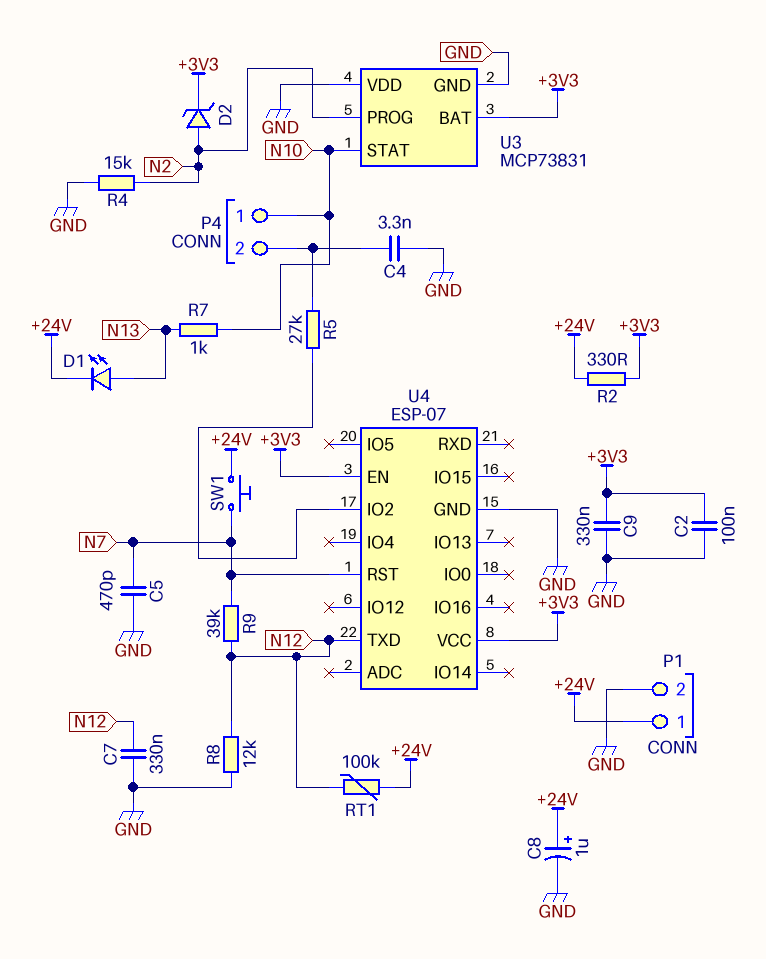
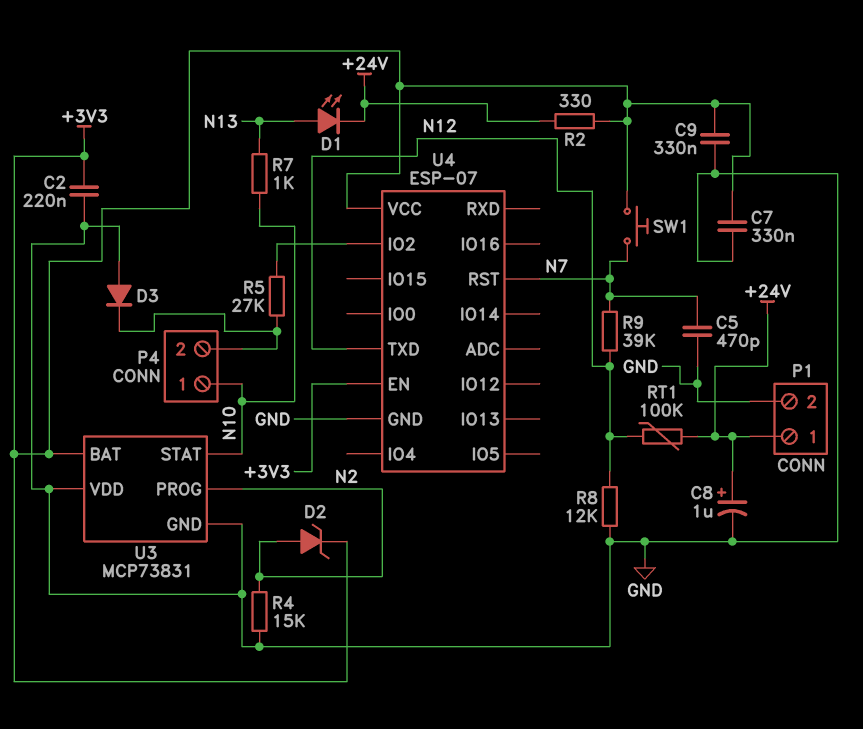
C2: 100nF (+3V3, GND) -> 220nF (+3V3, GND)
C4: 3.3nF (GND, P4/2) -> none
C7: 330nF (GND, N12) -> 330nF (+3V3, GND)
D3: none -> diode (A GND, K P4/2)
SW1: button (+24V, N7) -> button (+3V3, N7)

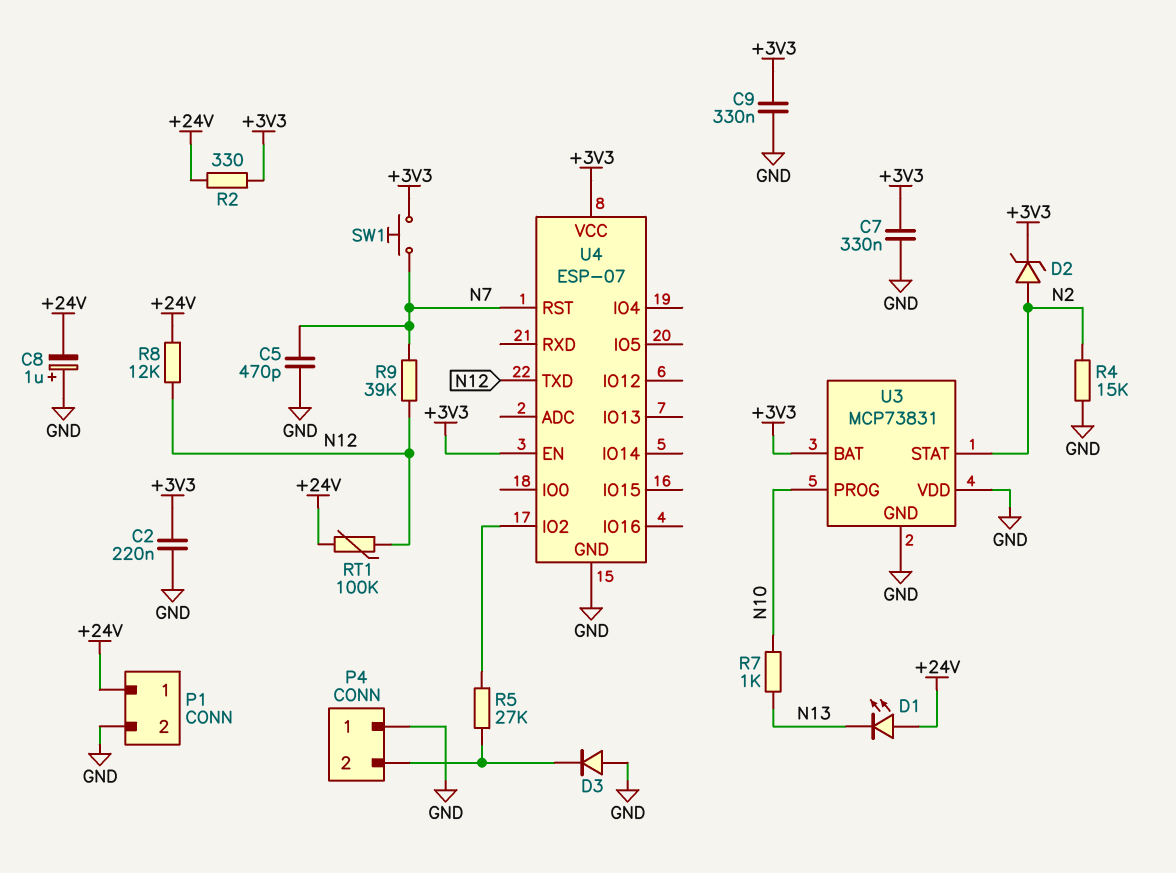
C8: 1uF (plus +24V, minus GND) -> 1uF (plus GND, minus +24V)
D1: LED (A N13, K +24V) -> LED (A +24V, K N13)
P4 pin 1: N10 -> GND
R8: 12k (GND, N12) -> 12k (+24V, N12)
U3 pin PROG: N2 -> N10
U3 pin STAT: N10 -> N2

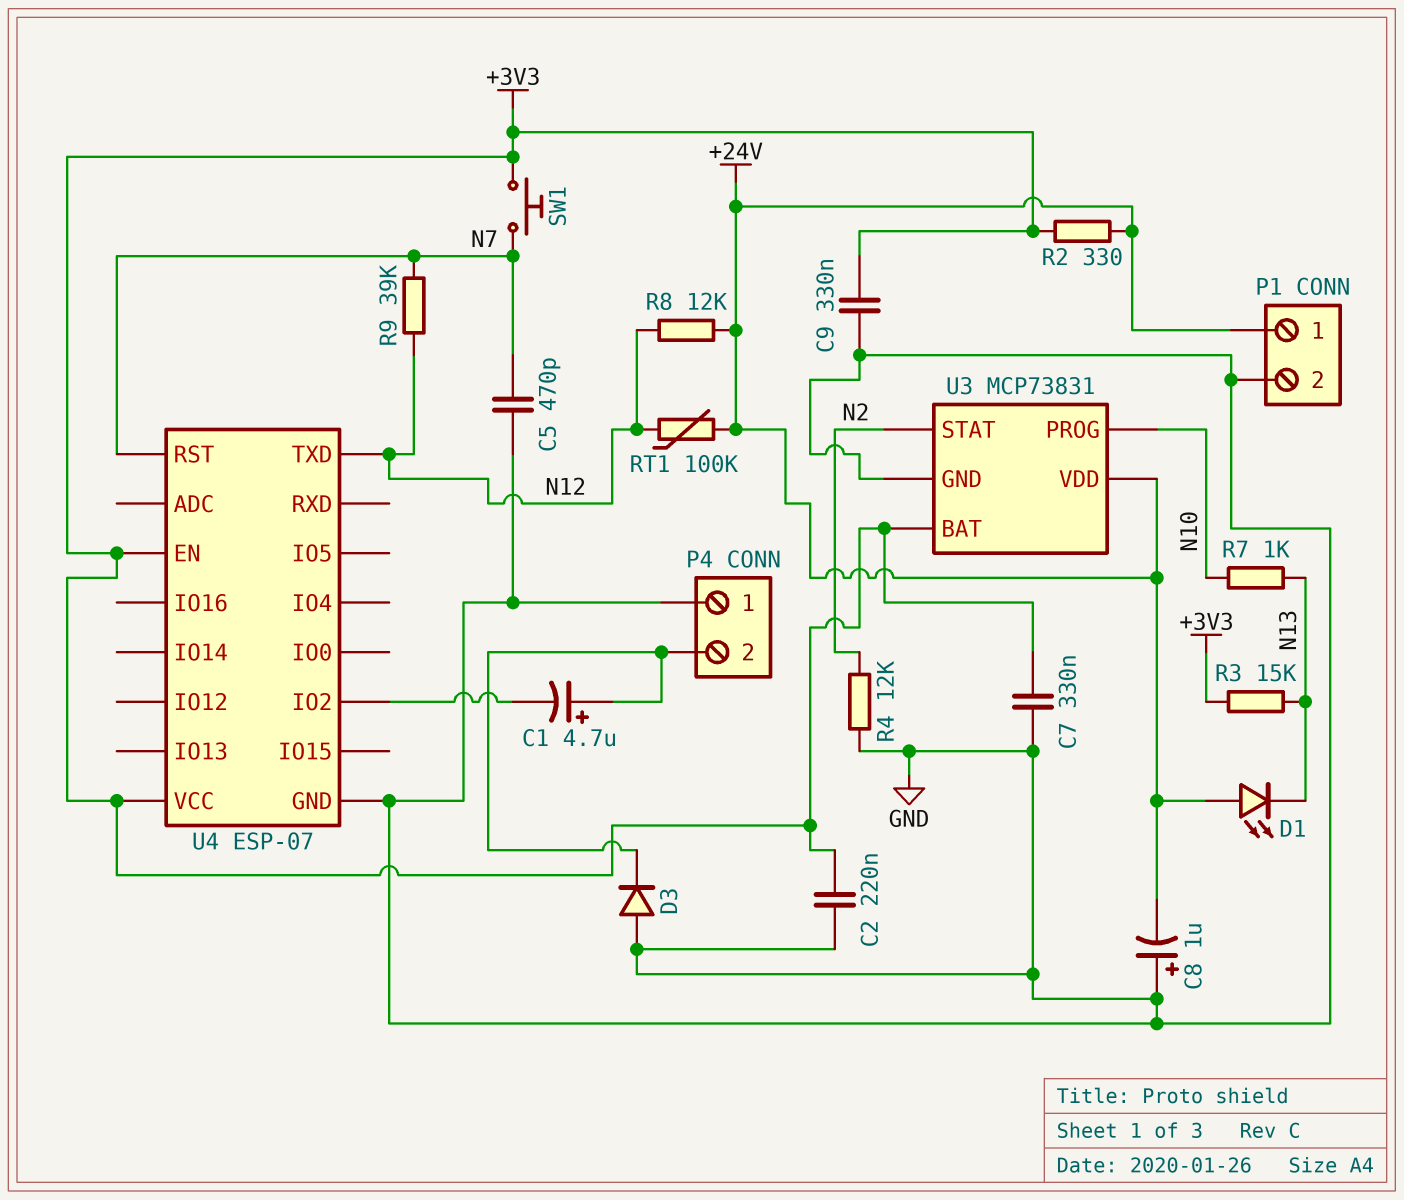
C1: none -> 4.7uF (plus P4/2, minus U4/IO2)
D2: zener (A N2, K +3V3) -> none
R3: none -> 15k (+3V3, N13)
R4: 15k (GND, N2) -> 12k (GND, N2)
R5: 27k (P4/2, U4/IO2) -> none
U3 pin VDD: GND -> +24V

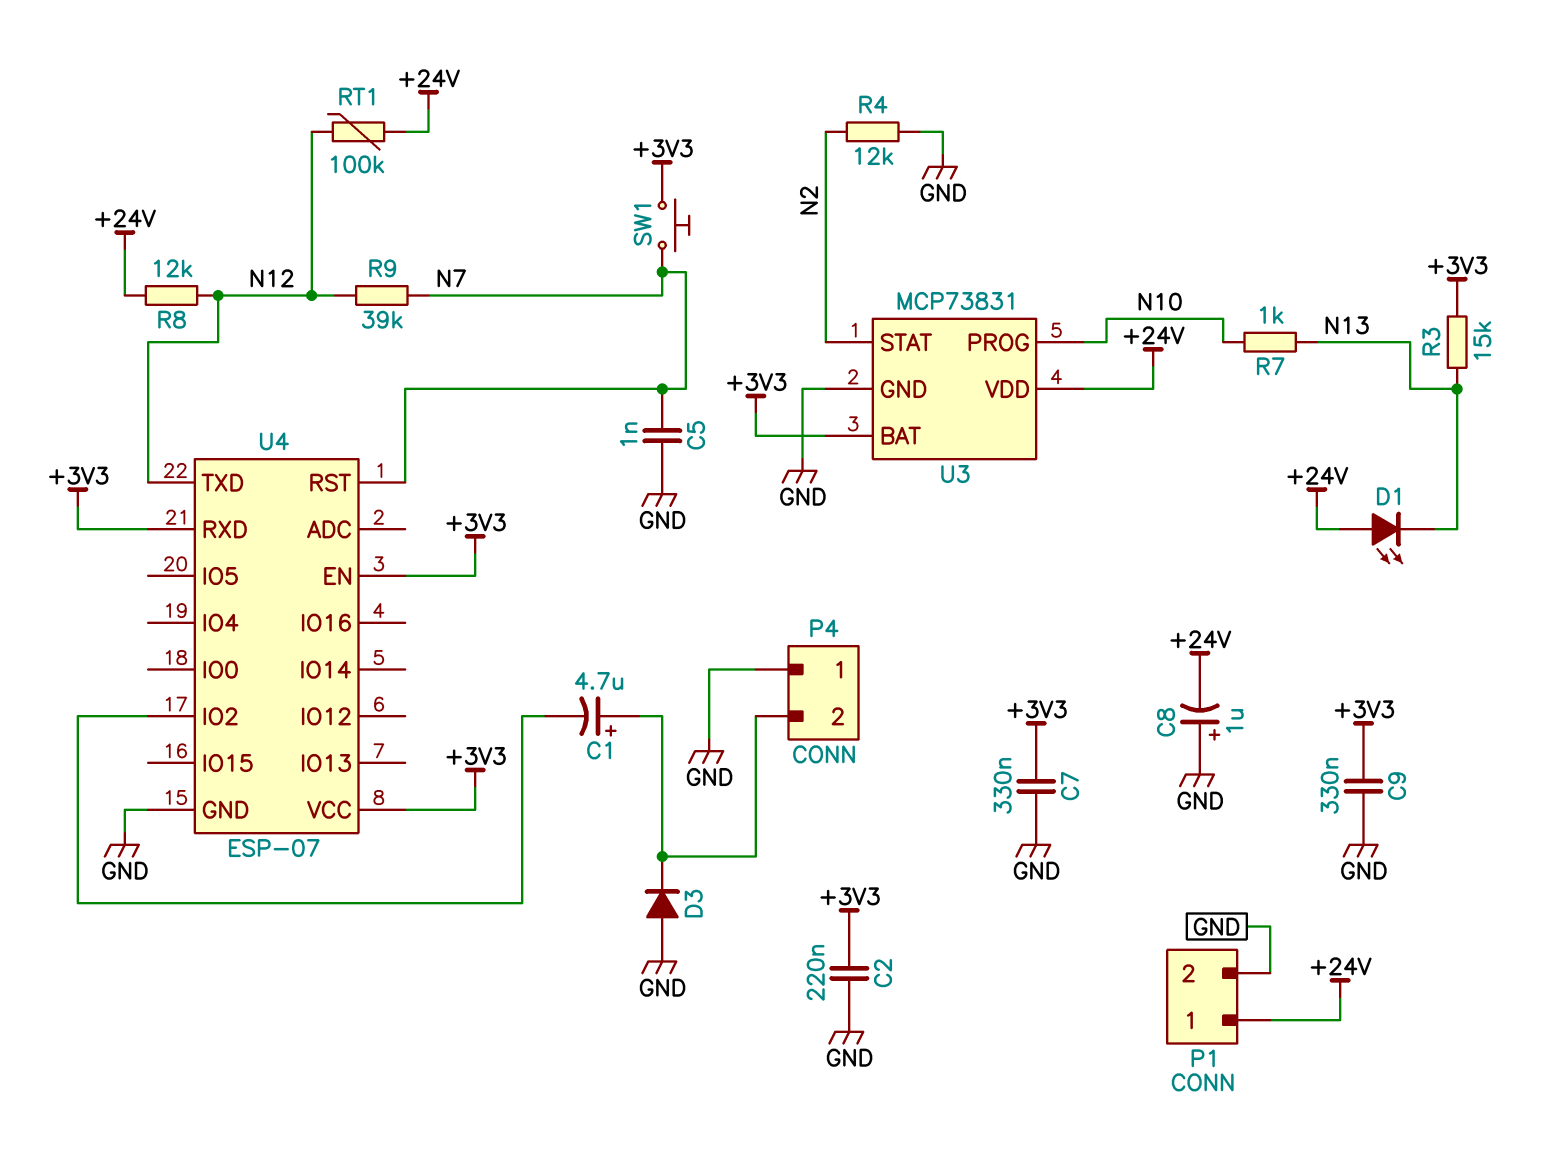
C5: 470pF (GND, N7) -> 1nF (GND, N7)
R2: 330 (+3V3, +24V) -> none
U4 pin RXD: none -> +3V3

